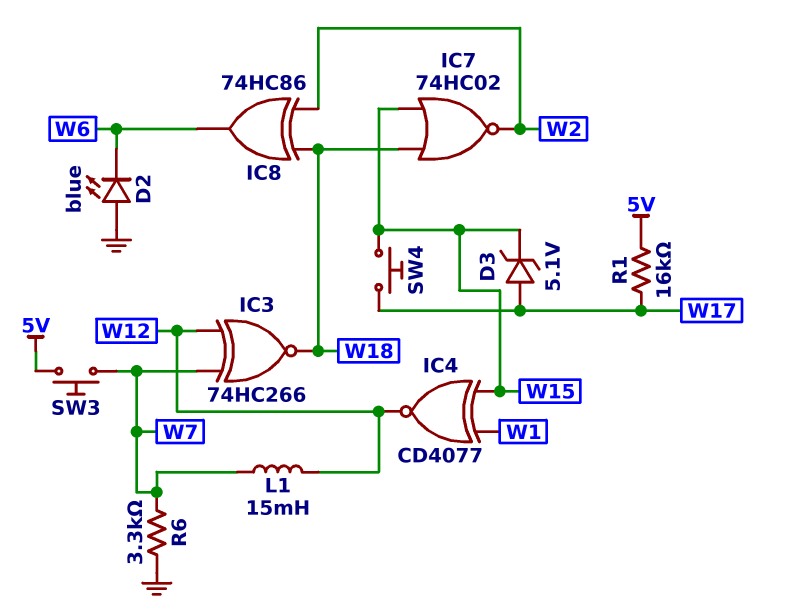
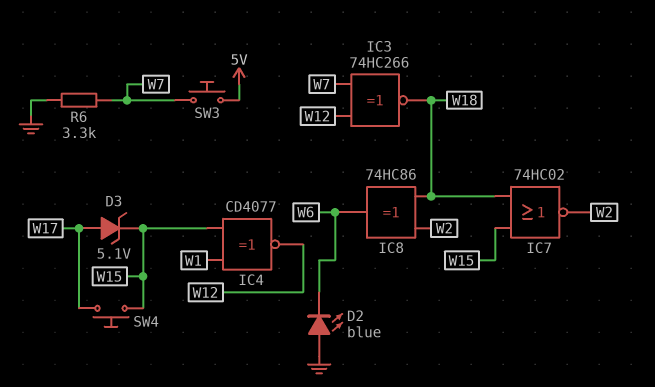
L1: 15mH (W7, W12) -> none
R1: 16k (5V, W17) -> none

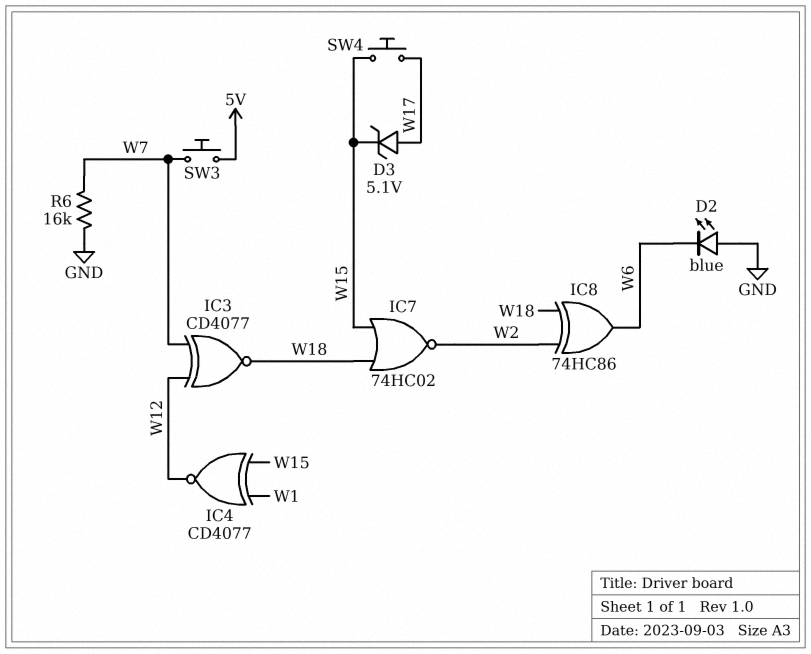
IC3: XNOR 74HC266 (in W7, in W12, out W18) -> XNOR CD4077 (in W7, in W12, out W18)
R6: 3.3k (GND, W7) -> 16k (GND, W7)

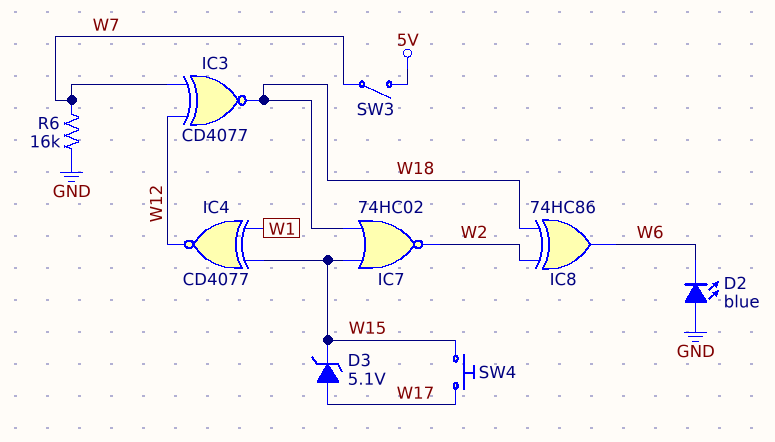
SW3: button (5V, W7) -> switch (5V, W7)

